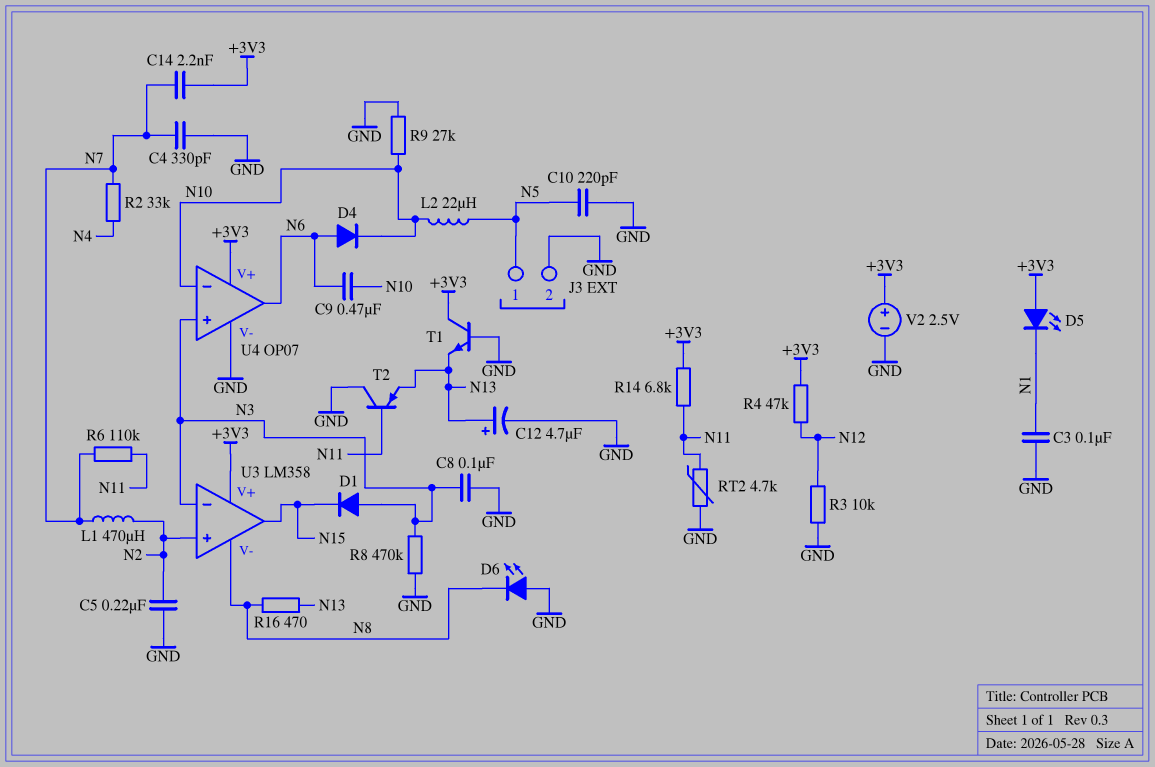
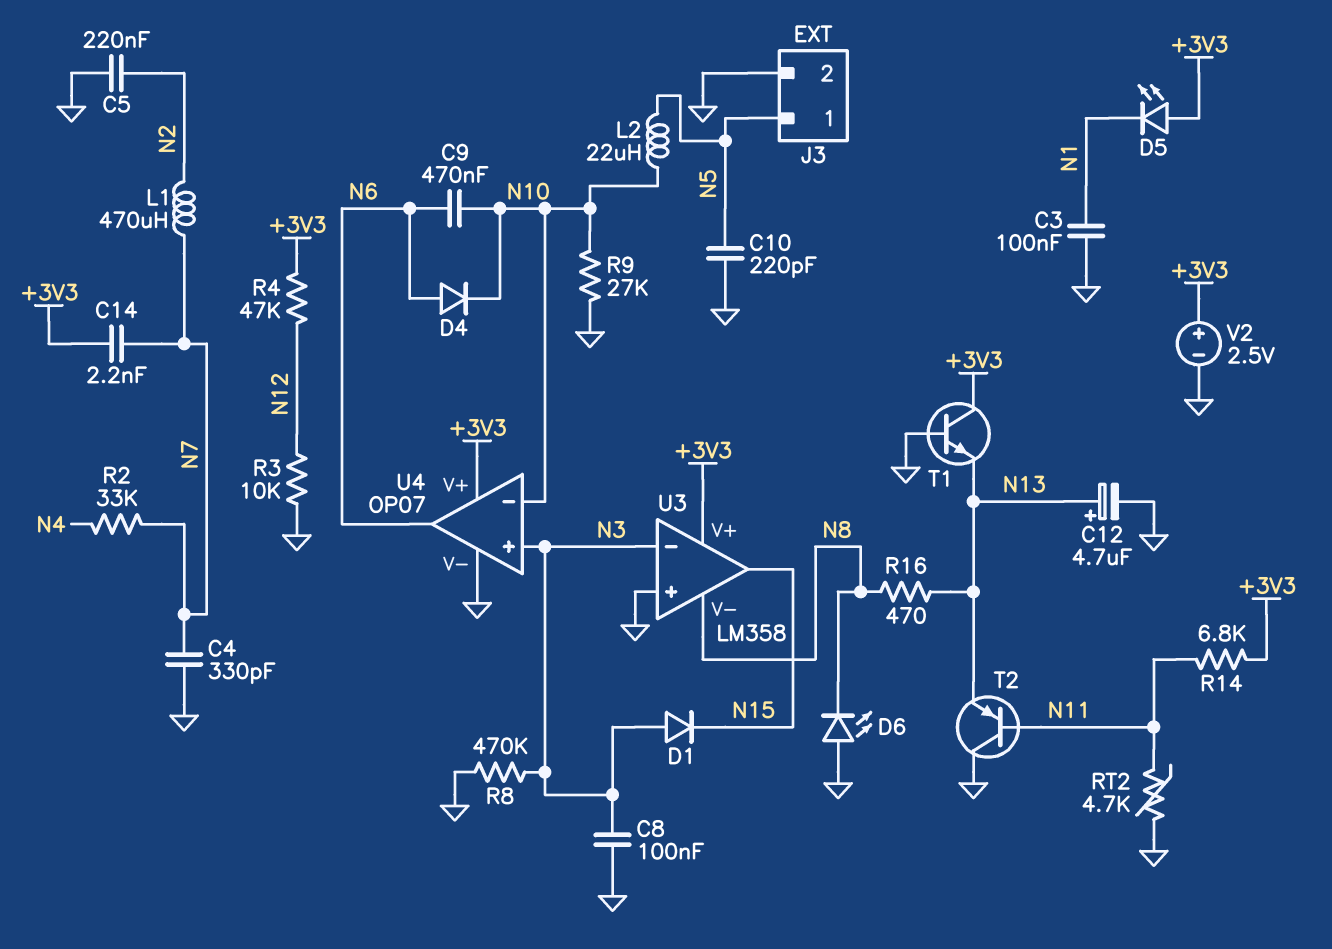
R6: 110k (N7, N11) -> none
U3 pin in+: N2 -> GND

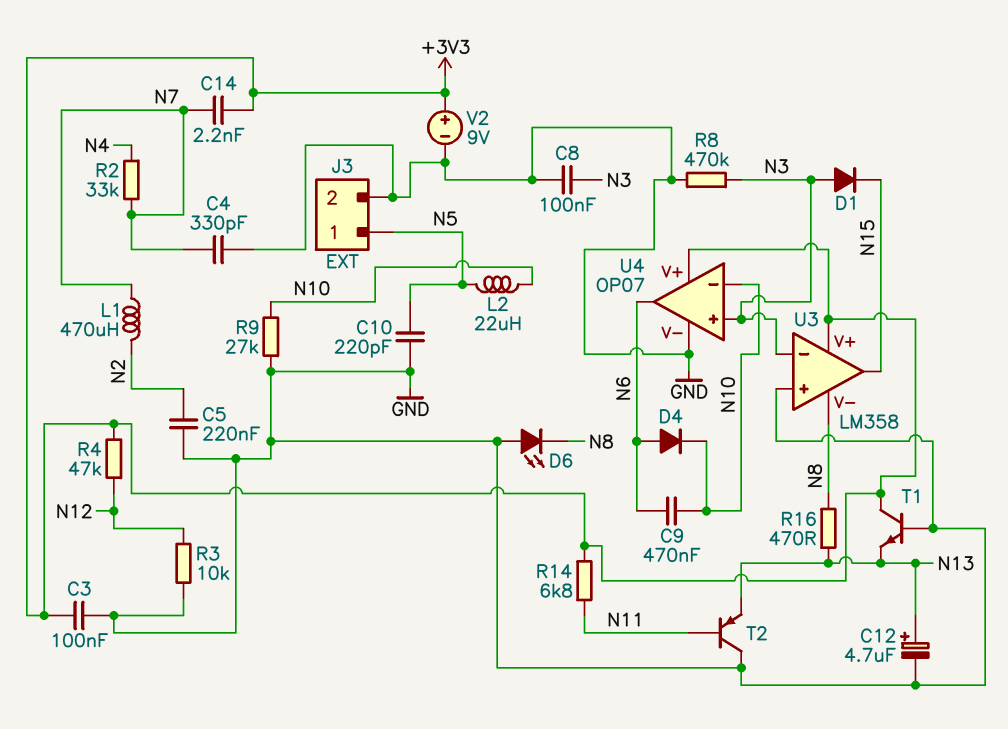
C3: 100nF (GND, N1) -> 100nF (+3V3, GND)
D5: LED (A +3V3, K N1) -> none
RT2: 4.7k (GND, N11) -> none
V2: 2.5V (plus +3V3, minus GND) -> 9V (plus +3V3, minus GND)

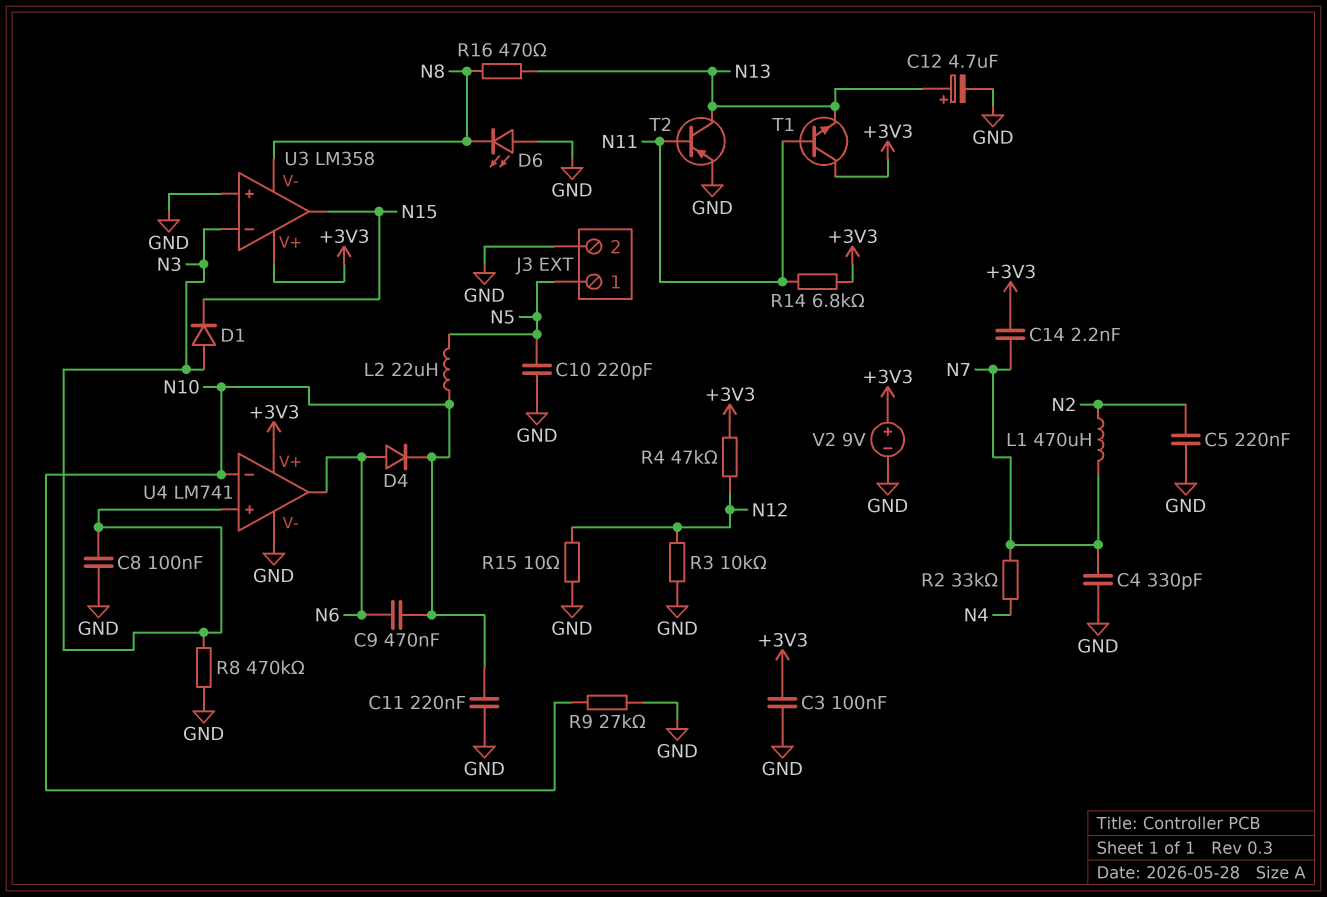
C11: none -> 220nF (GND, N10)
R15: none -> 10 (GND, N12)
T1: NPN (B GND, C +3V3, E N13) -> NPN (B N11, C +3V3, E N13)
T2: PNP (B N11, C GND, E N13) -> PNP (B N11, C N13, E GND)
U4: OP07 -> LM741

